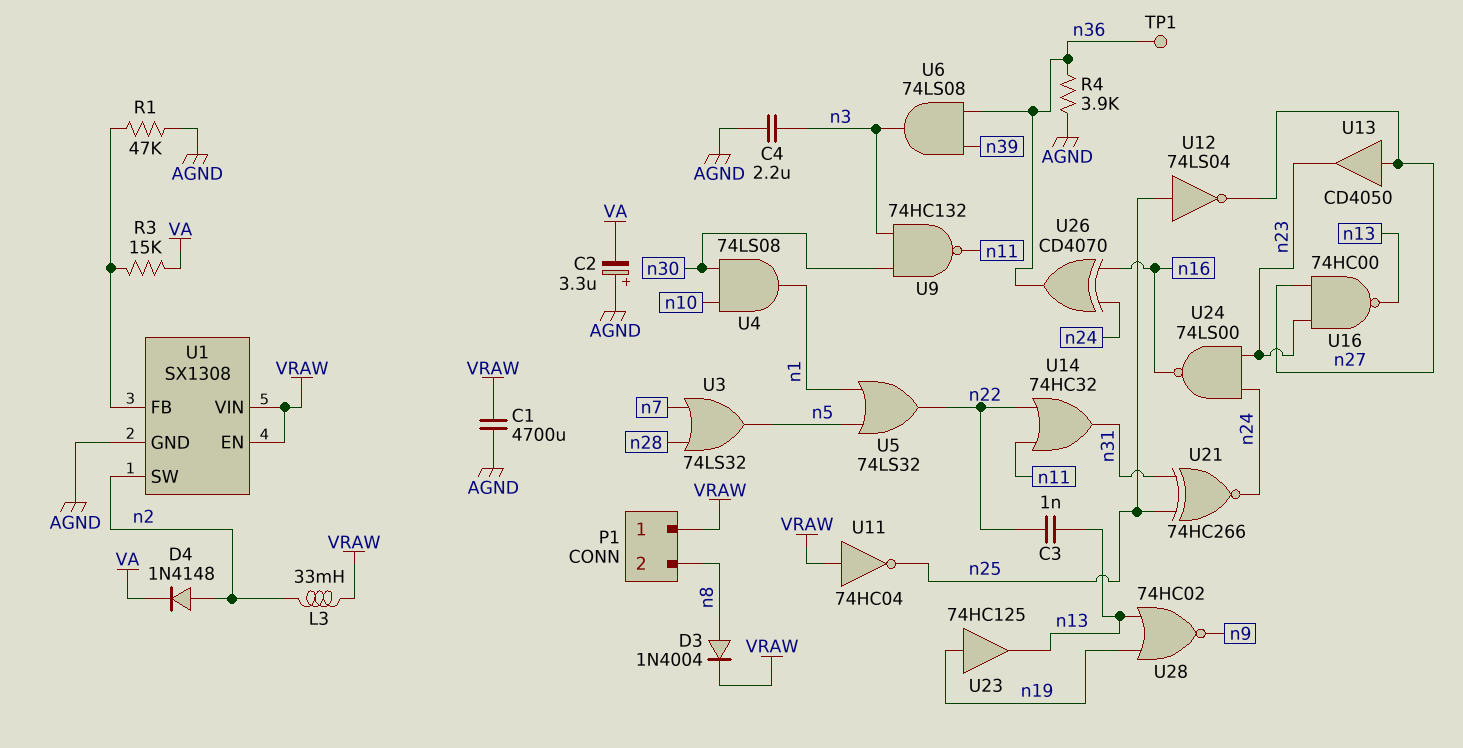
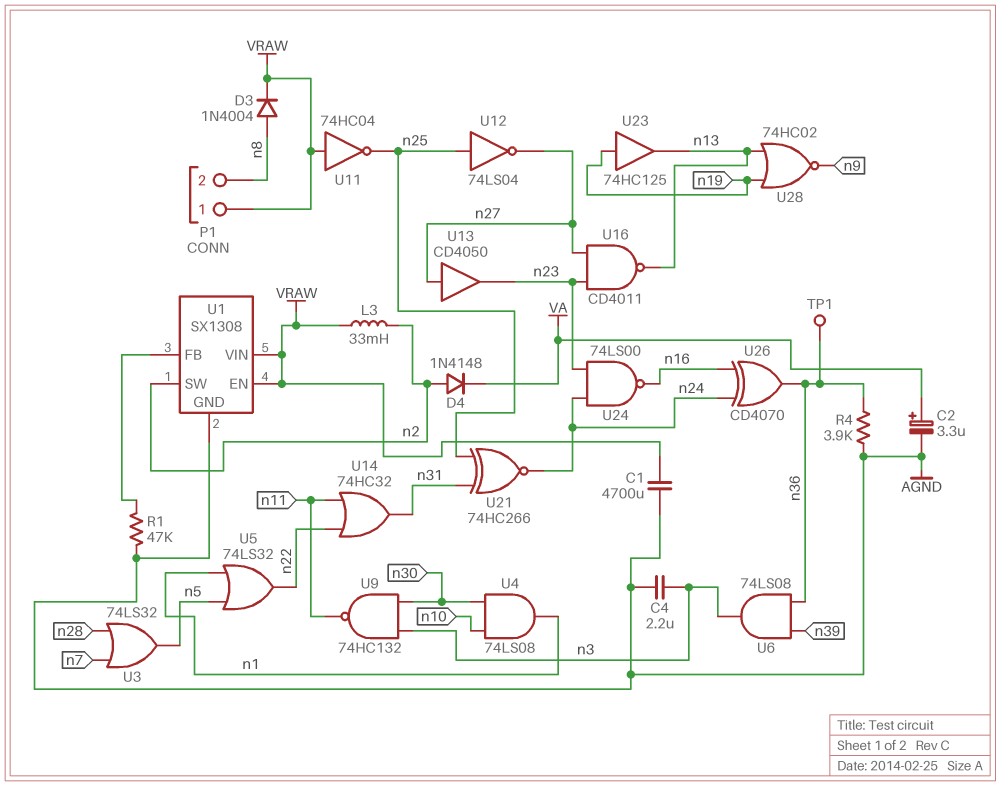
C2: 3.3uF (plus AGND, minus VA) -> 3.3uF (plus VA, minus AGND)
C3: 1nF (n13, n22) -> none
R3: 15k (U1/FB, VA) -> none
U16: NAND 74HC00 (in n23, in n27, out n13) -> NAND CD4011 (in n23, in n27, out n13)

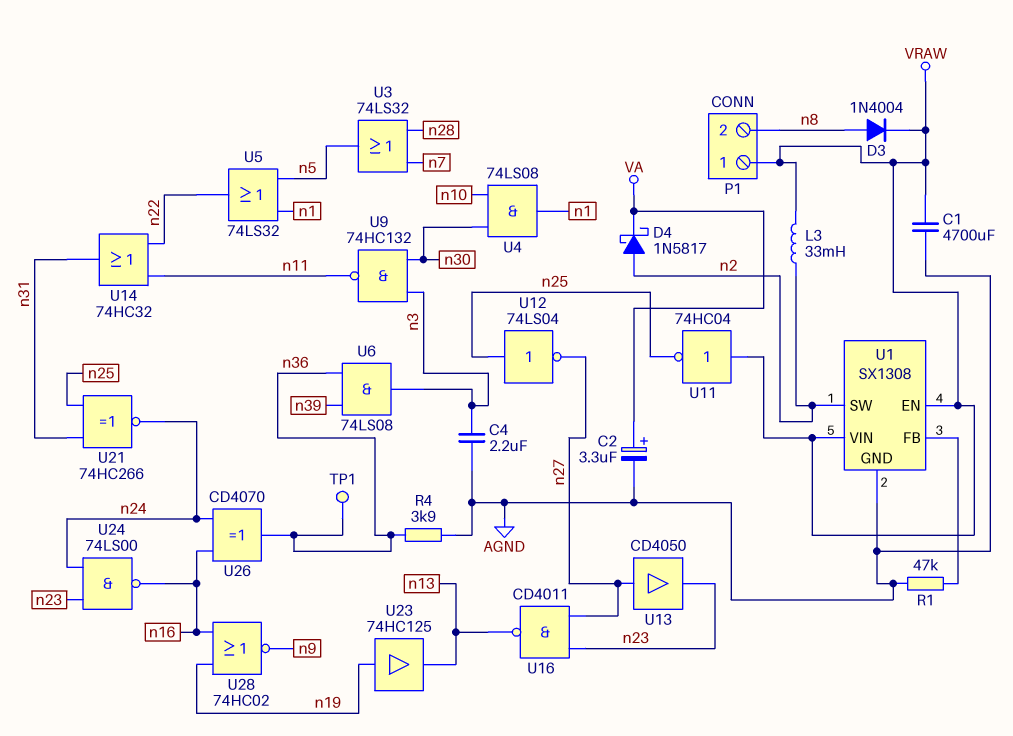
D4: diode 1N4148 (A n2, K VA) -> schottky 1N5817 (A n2, K VA)
U28: NOR 74HC02 (in n13, in n19, out n9) -> NOR 74HC02 (in n16, in n19, out n9)

